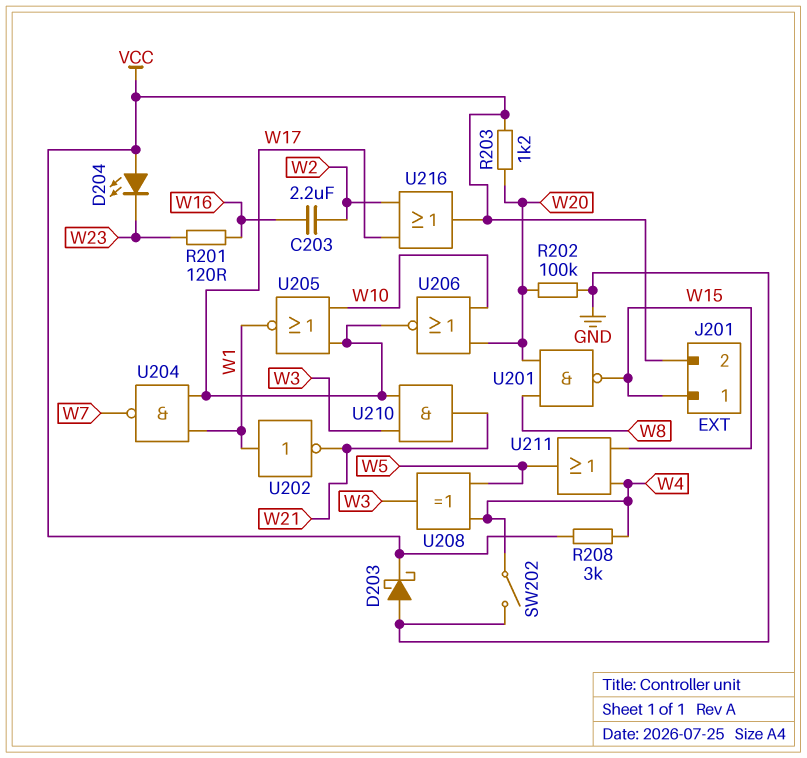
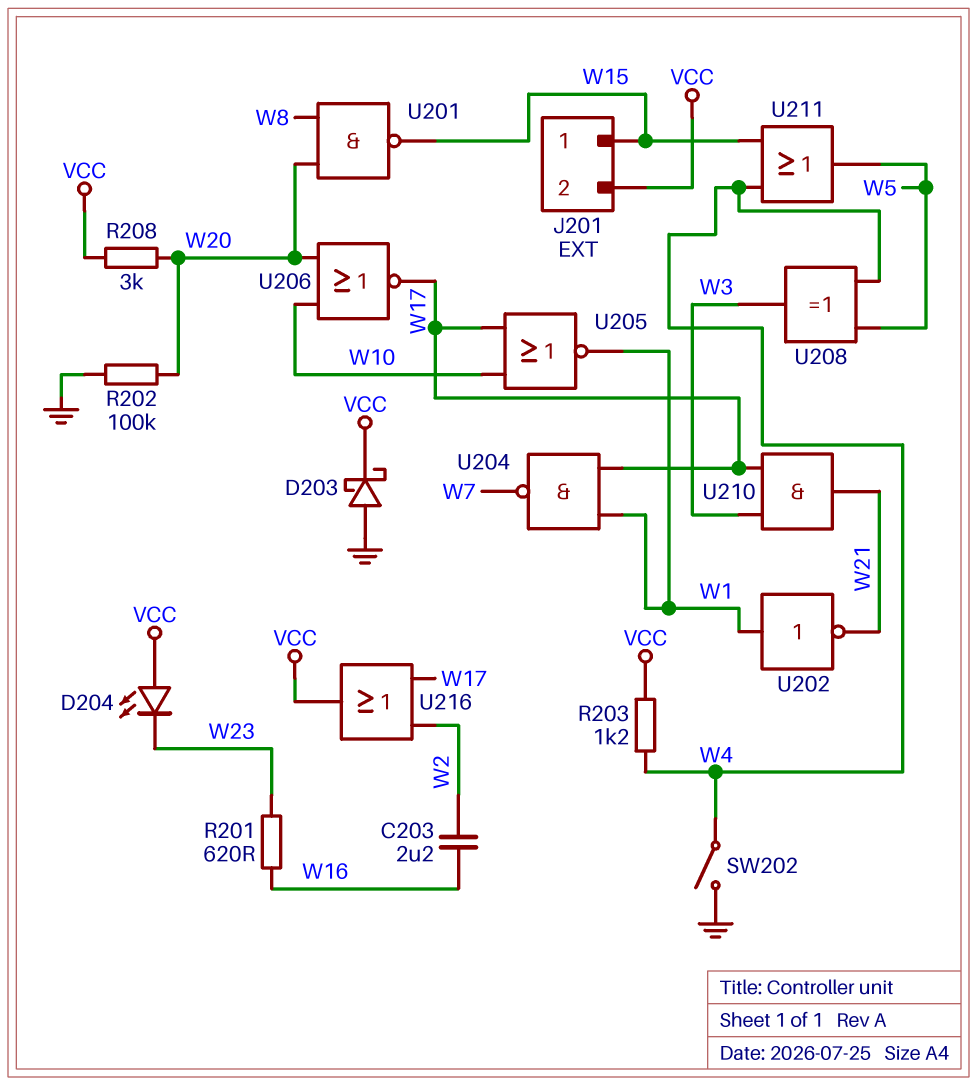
R201: 120 (W16, W23) -> 620 (W16, W23)
R203: 1.2k (VCC, W20) -> 1.2k (VCC, W4)
R208: 3k (VCC, W4) -> 3k (VCC, W20)

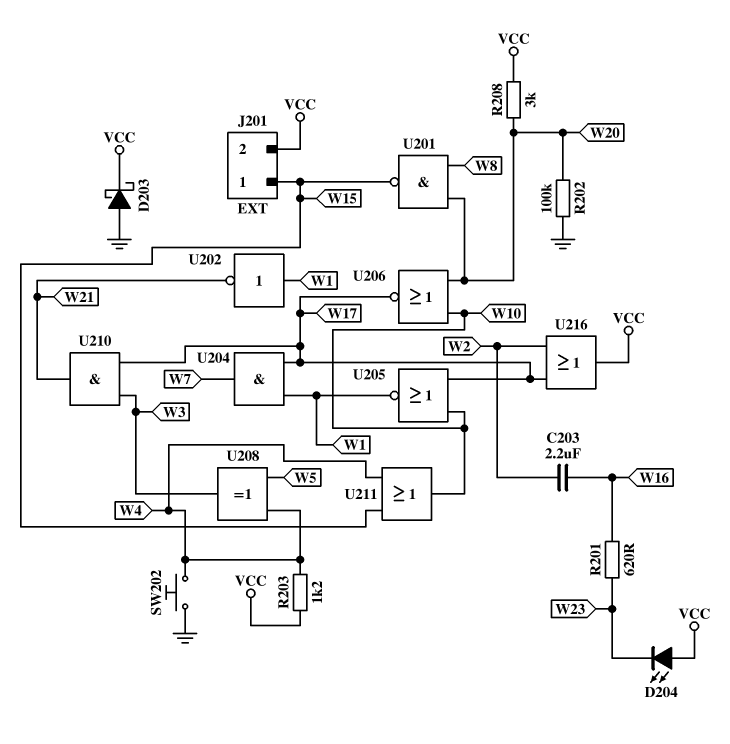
SW202: switch (GND, W4) -> button (GND, W4)
U204: NAND (in W1, in W17, out W7) -> AND (in W1, in W17, out W7)
U211: OR (in W4, in W15, out W5) -> OR (in W4, in W15, out W10)

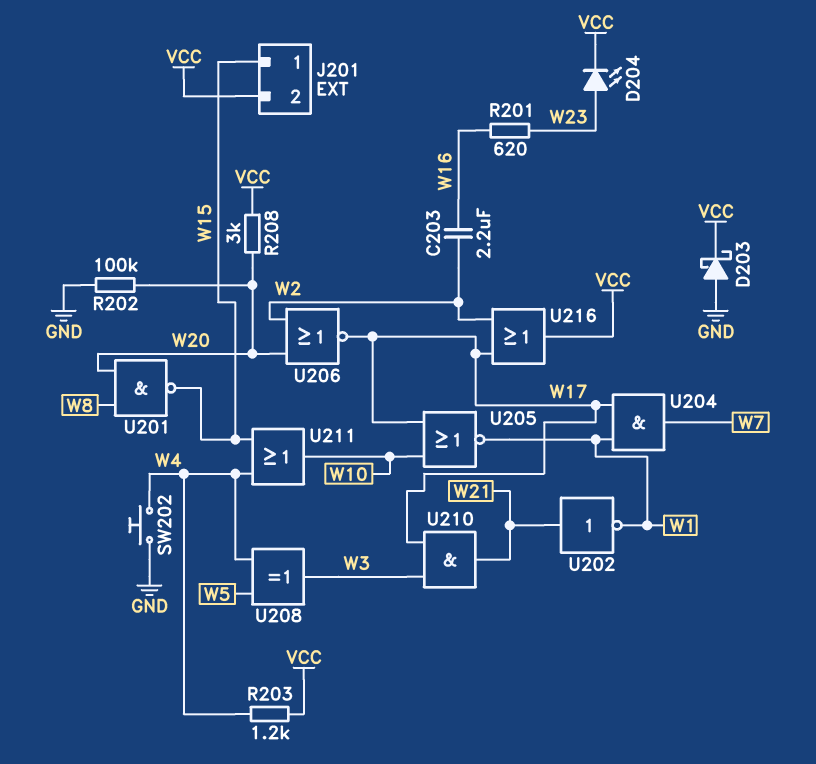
D204: LED (A VCC, K W23) -> LED (A W23, K VCC)
U202: NOT (in W1, out W21) -> NOT (in W21, out W1)
U206: NOR (in W10, in W20, out W17) -> NOR (in W2, in W20, out W17)

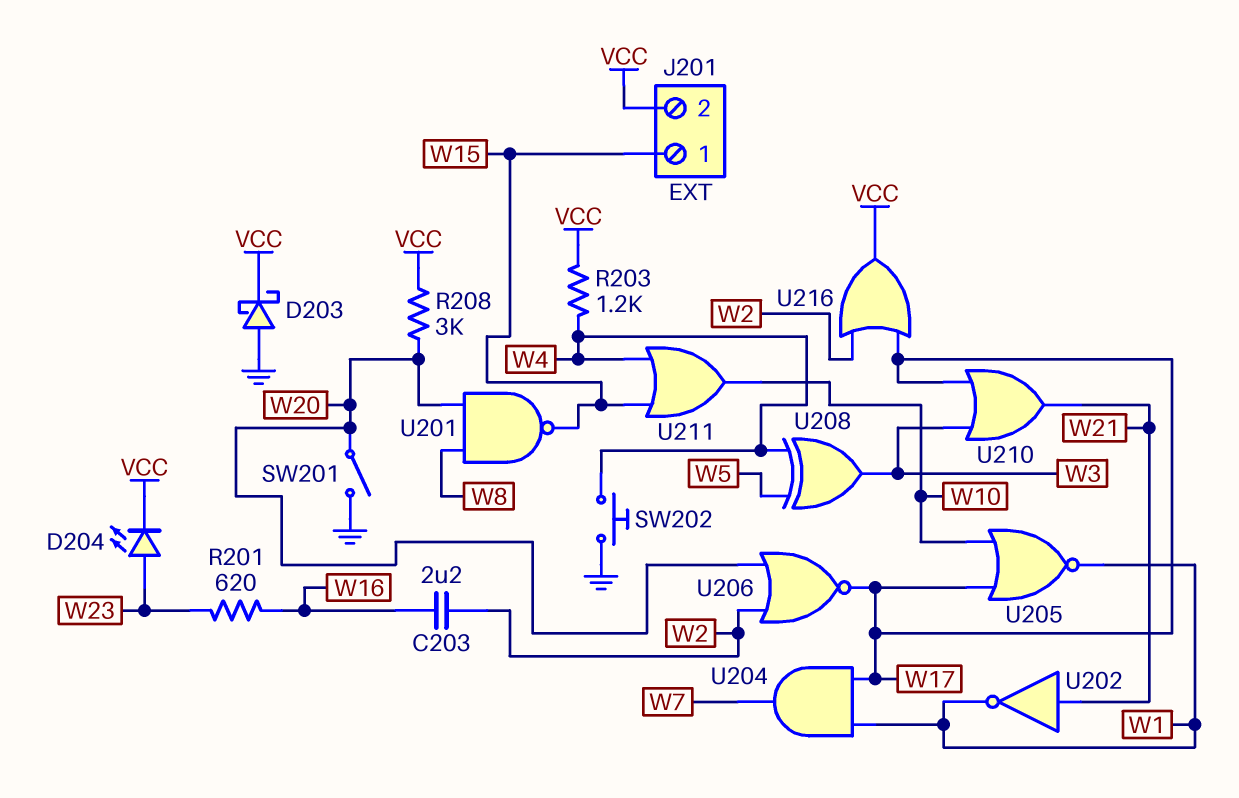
R202: 100k (GND, W20) -> none
SW201: none -> switch (GND, W20)
U210: AND (in W3, in W17, out W21) -> OR (in W3, in W17, out W21)

